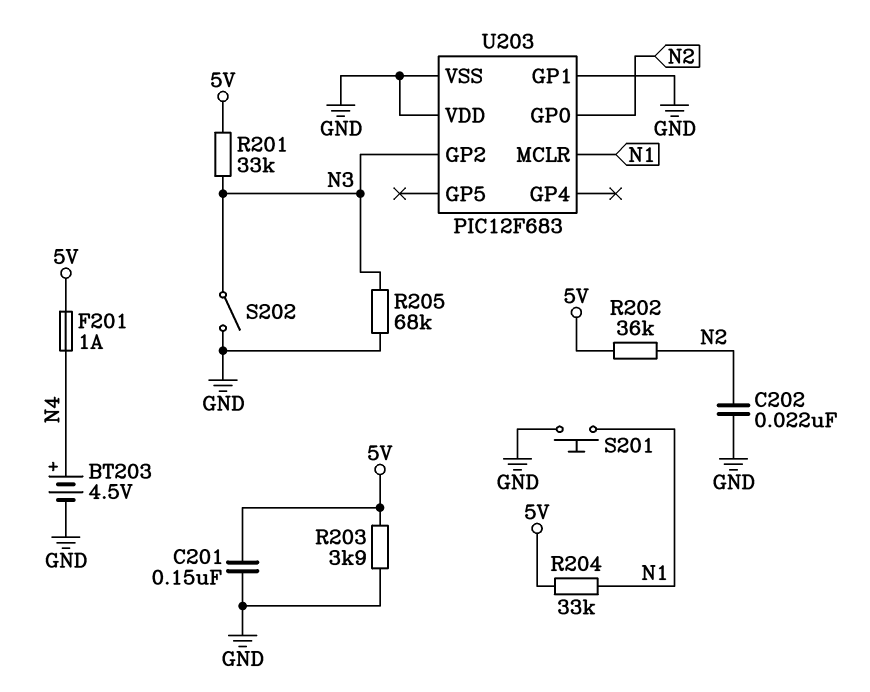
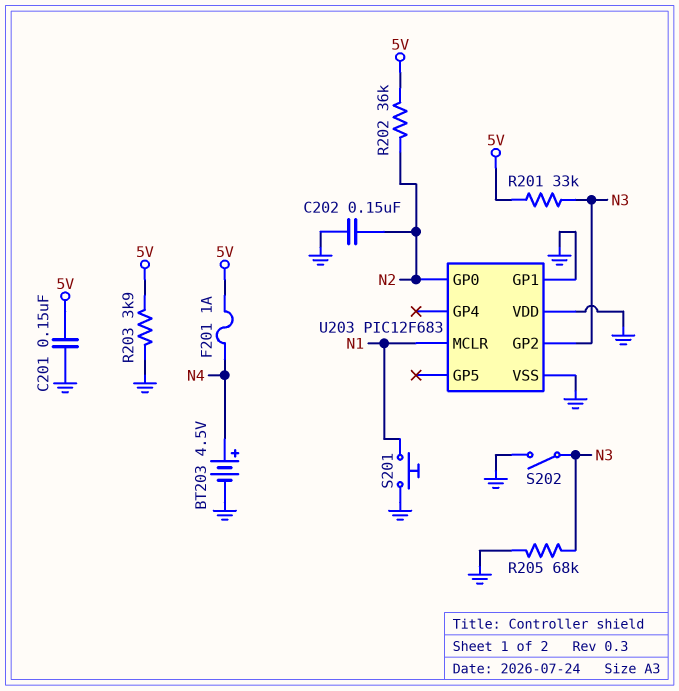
C202: 22nF (GND, N2) -> 150nF (GND, N2)
R204: 33k (5V, N1) -> none

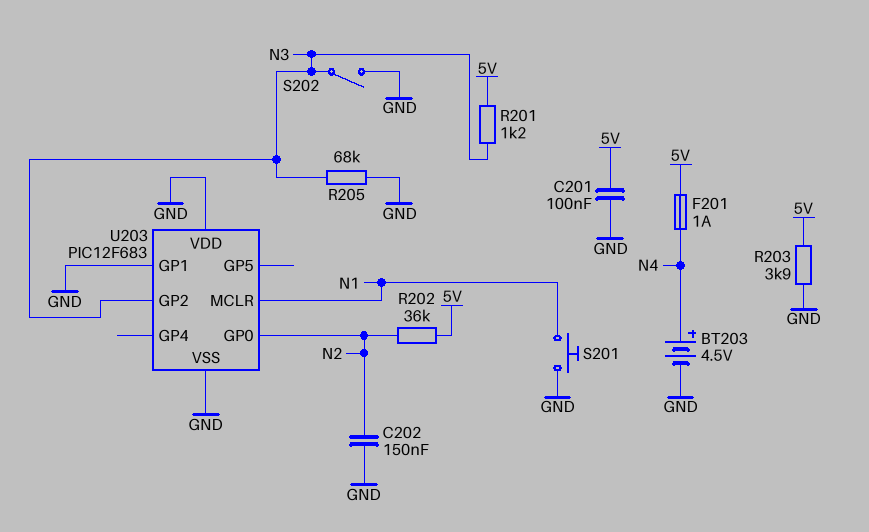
C201: 150nF (5V, GND) -> 100nF (5V, GND)
R201: 33k (5V, N3) -> 1.2k (5V, N3)

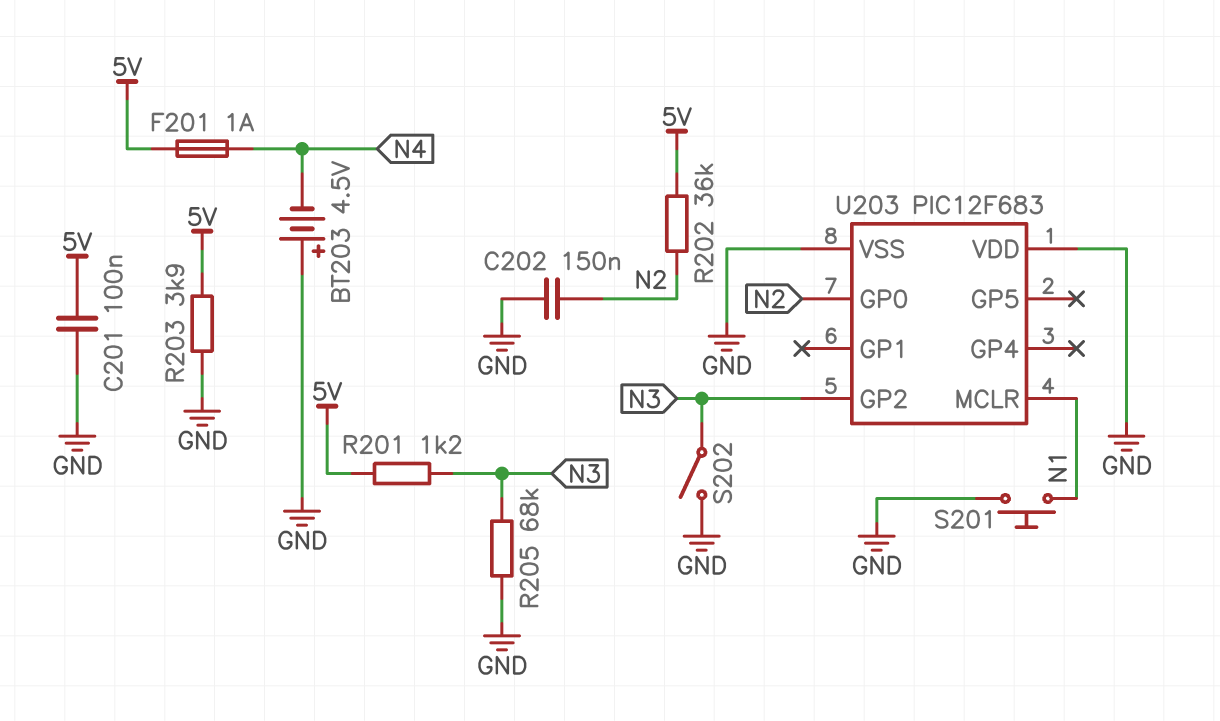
BT203: 4.5V (plus N4, minus GND) -> 4.5V (plus GND, minus N4)
U203 pin GP1: GND -> none

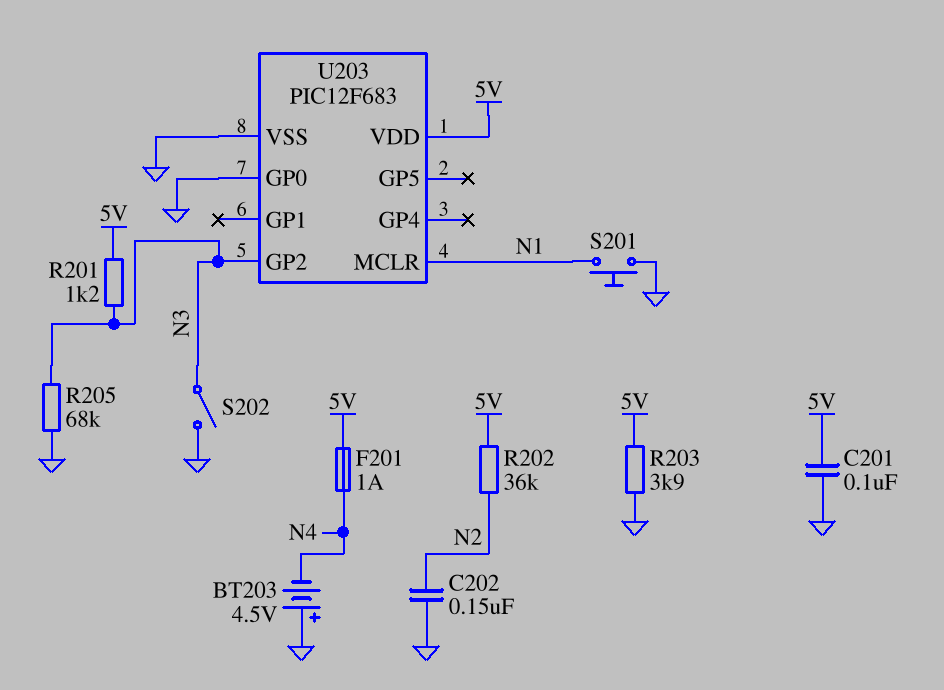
U203 pin GP0: N2 -> GND
U203 pin VDD: GND -> 5V

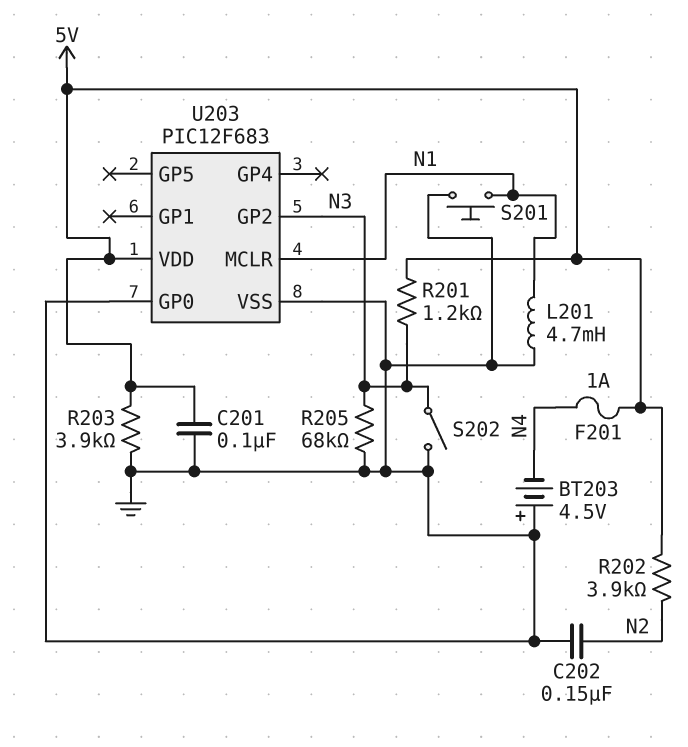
L201: none -> 4.7mH (GND, N1)
R202: 36k (5V, N2) -> 3.9k (5V, N2)

